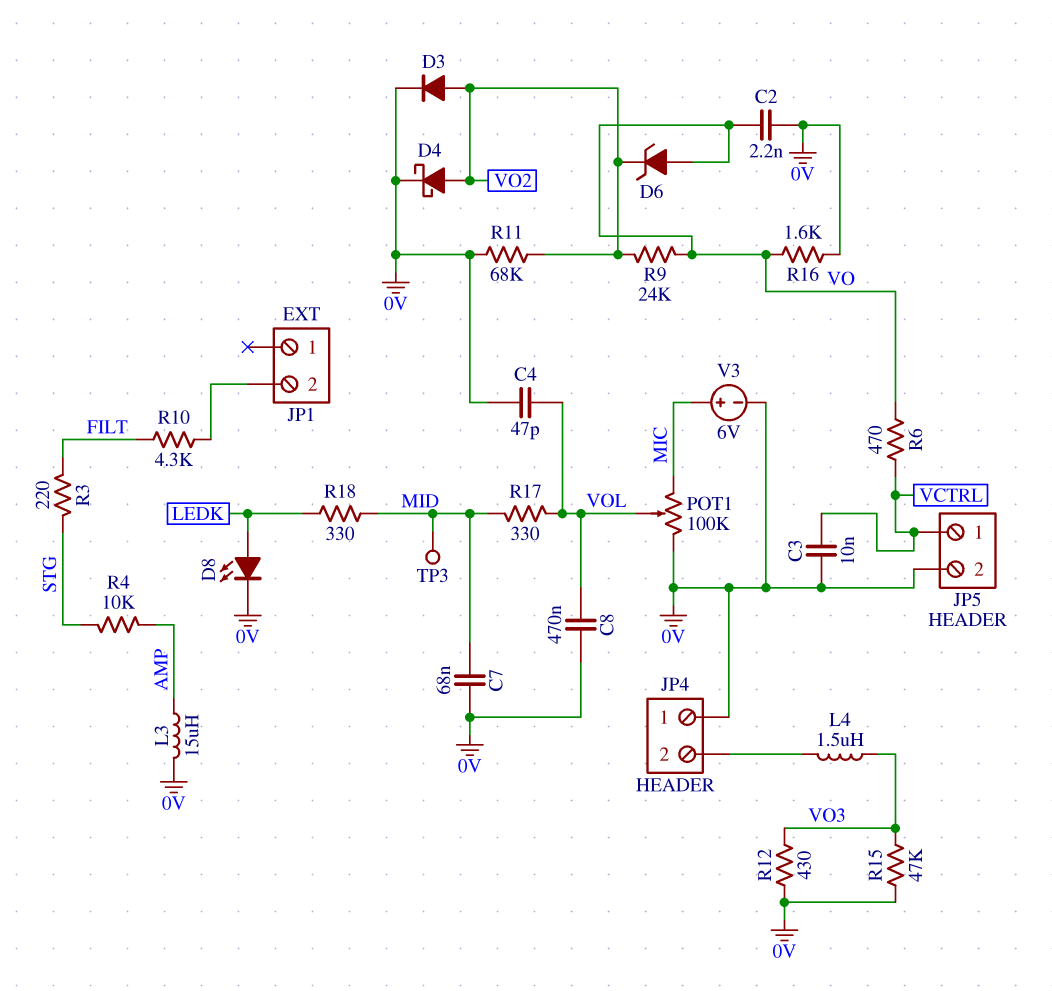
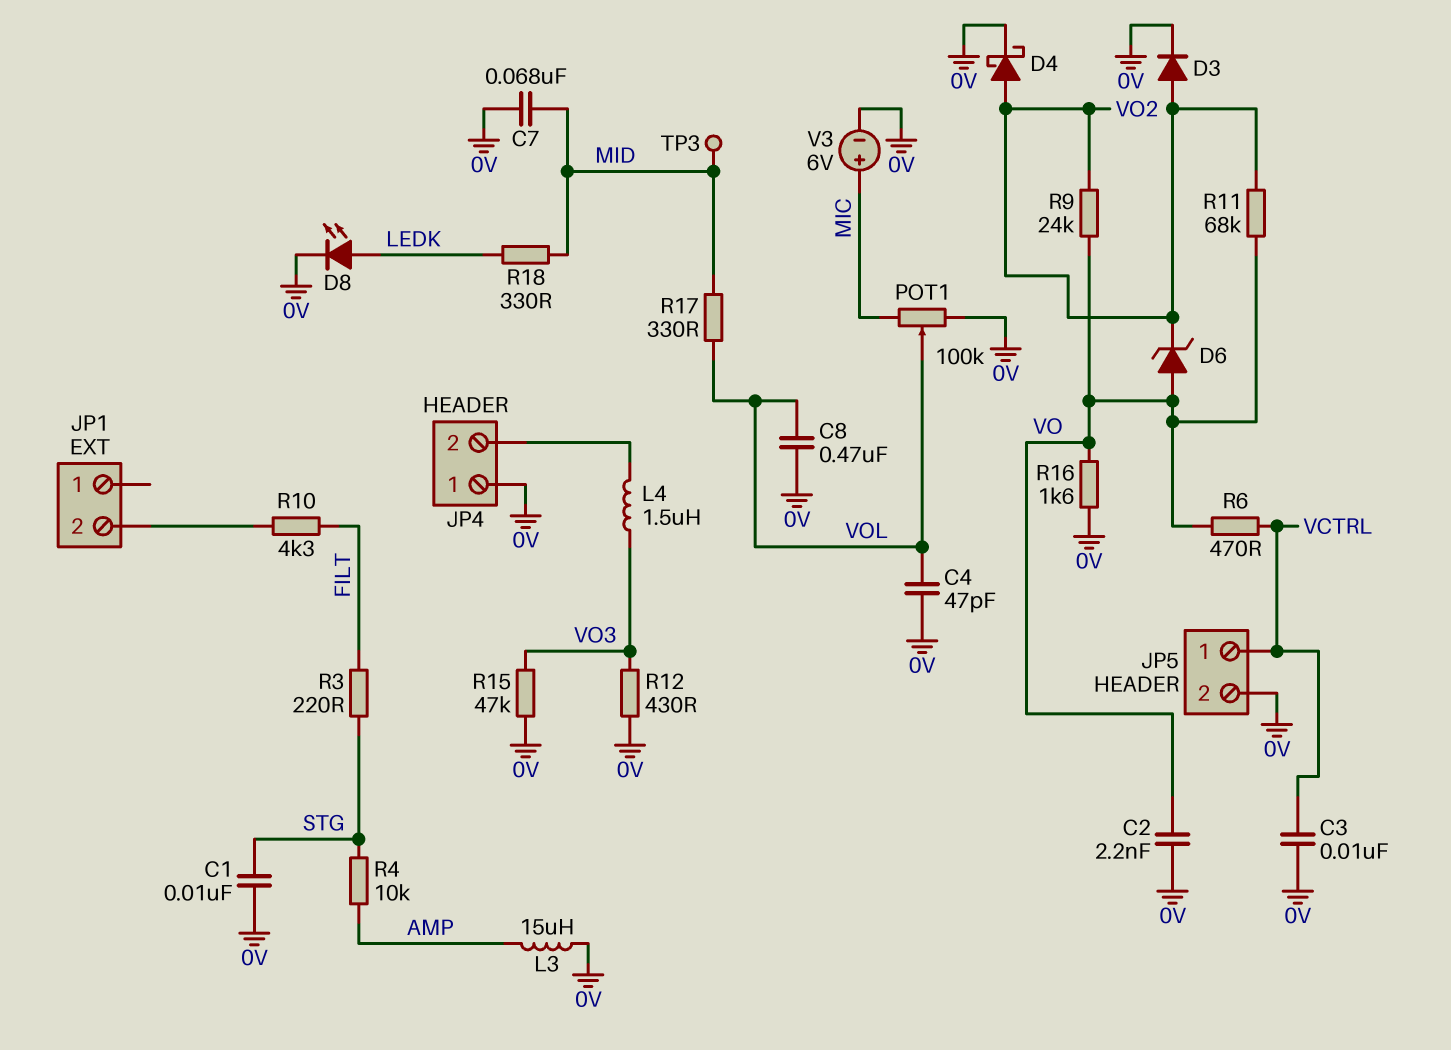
C1: none -> 10nF (0V, STG)
R11: 68k (0V, VO2) -> 68k (VO, VO2)

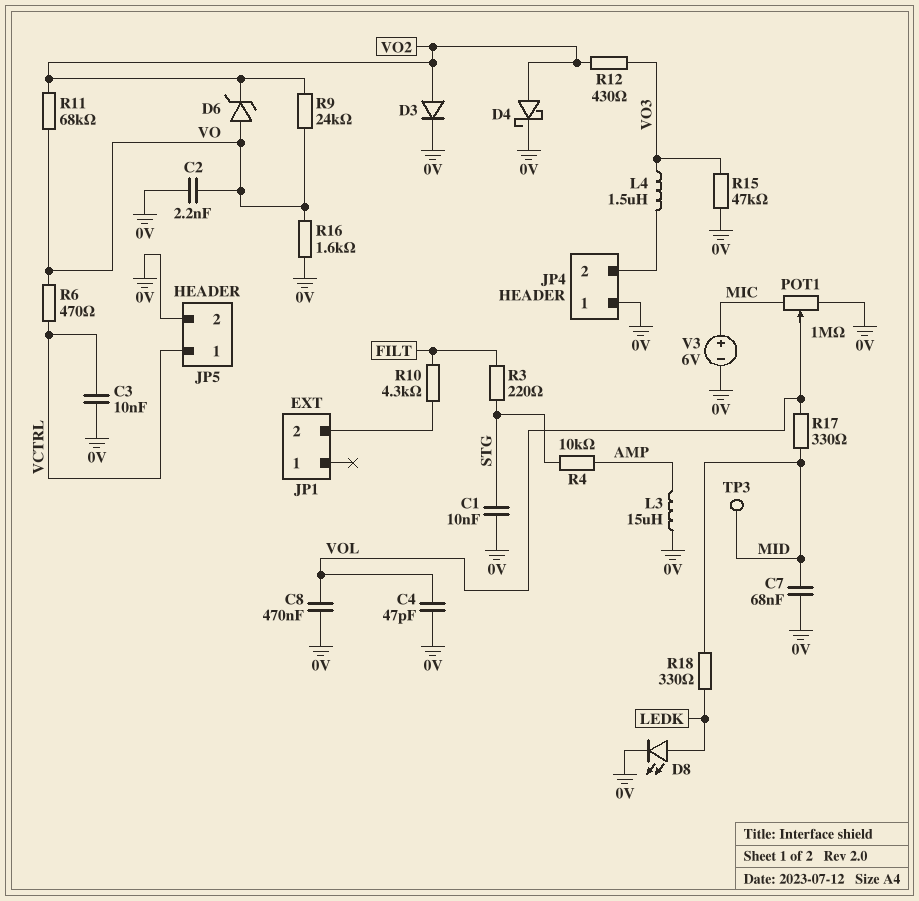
POT1: 100k (0V, MIC, wiper VOL) -> 1M (0V, MIC, wiper VOL)
R12: 430 (0V, VO3) -> 430 (VO2, VO3)

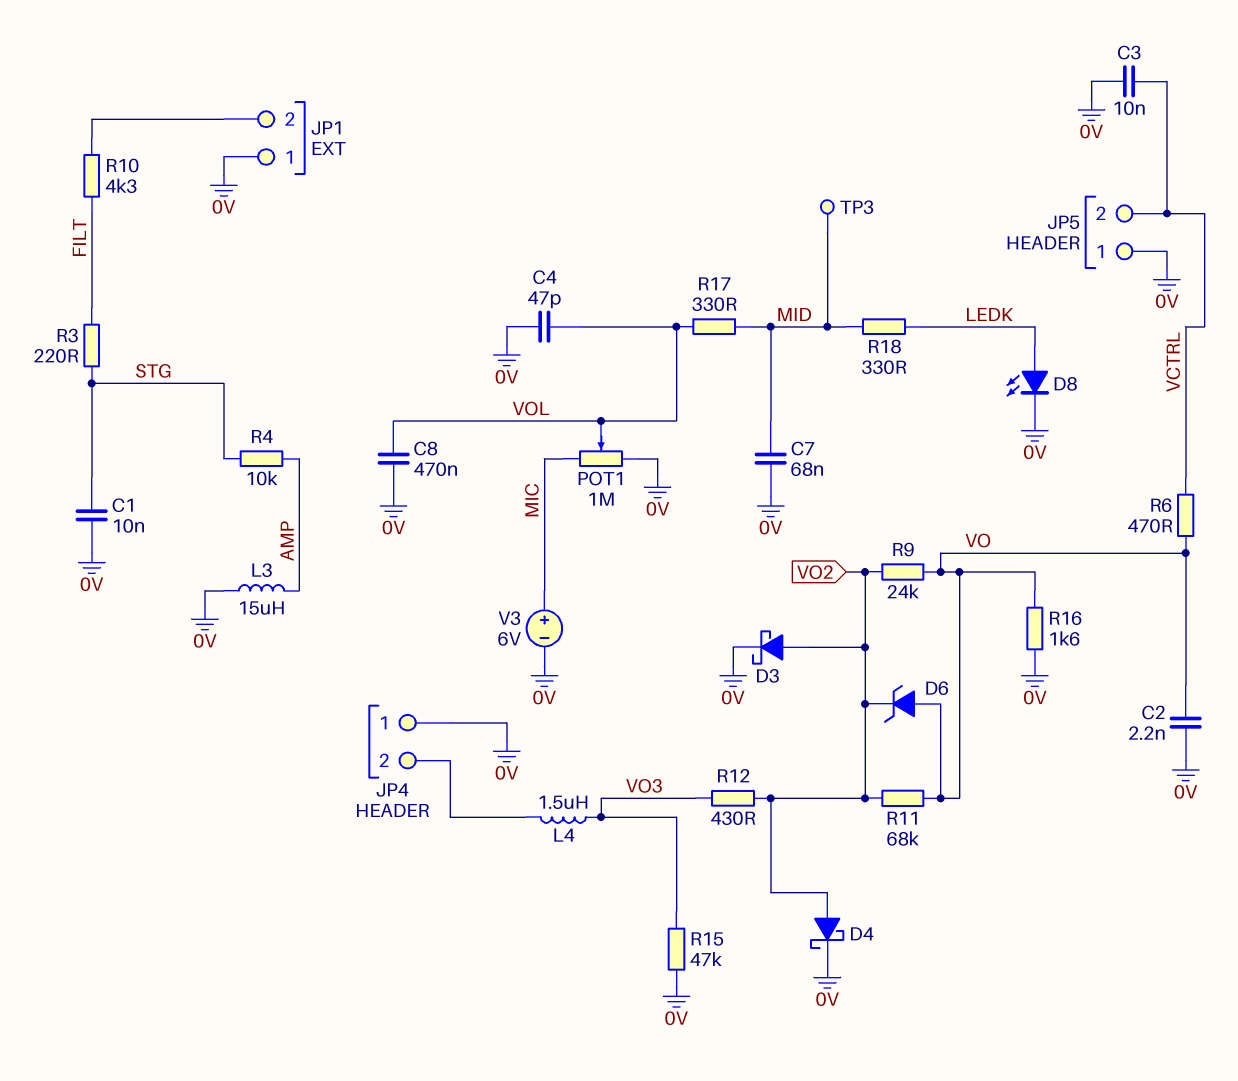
D3: diode (A VO2, K 0V) -> schottky (A VO2, K 0V)
JP1 pin 1: none -> 0V
JP5 pin 1: VCTRL -> 0V
JP5 pin 2: 0V -> VCTRL

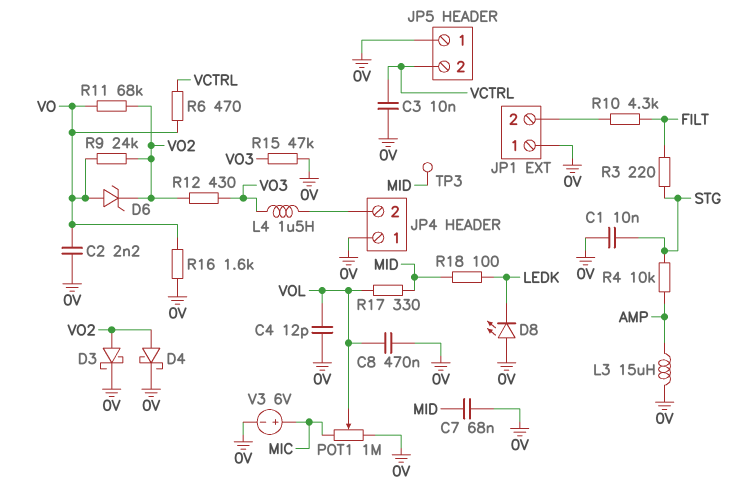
C4: 47pF (0V, VOL) -> 12pF (0V, VOL)
D8: LED (A LEDK, K 0V) -> LED (A 0V, K LEDK)
R18: 330 (LEDK, MID) -> 100 (LEDK, MID)

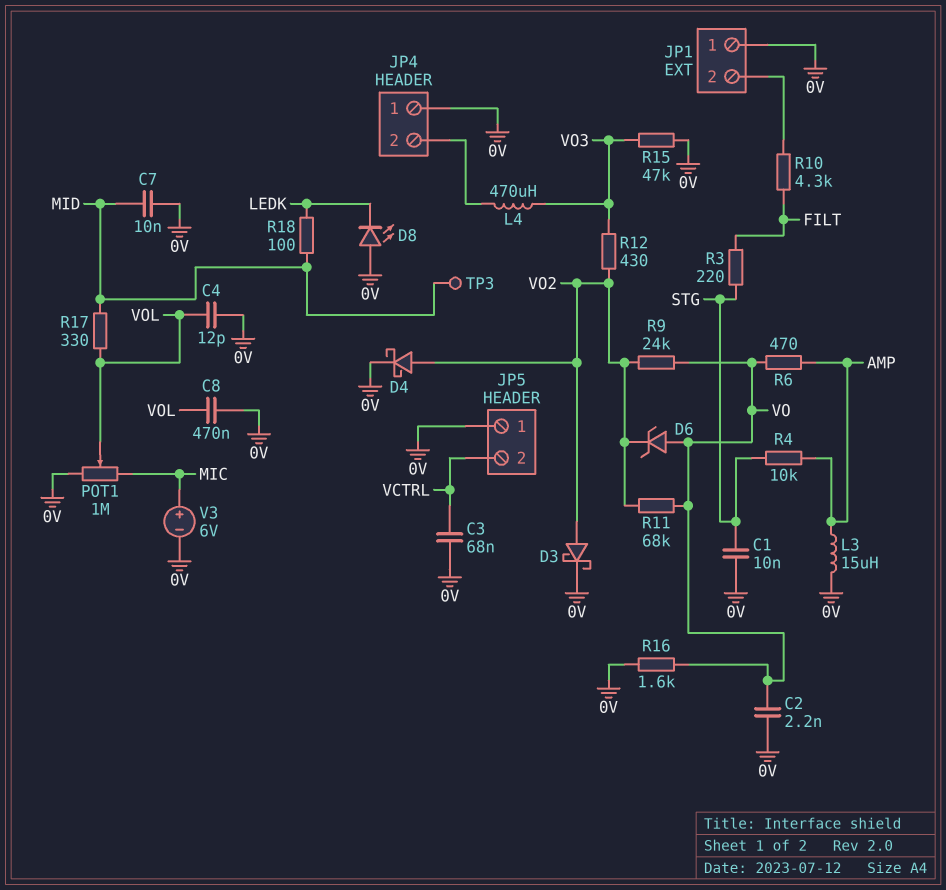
C3: 10nF (0V, VCTRL) -> 68nF (0V, VCTRL)
C7: 68nF (0V, MID) -> 10nF (0V, MID)
L4: 1.5uH (JP4/2, VO3) -> 470uH (JP4/2, VO3)
R6: 470 (VCTRL, VO) -> 470 (AMP, VO)

